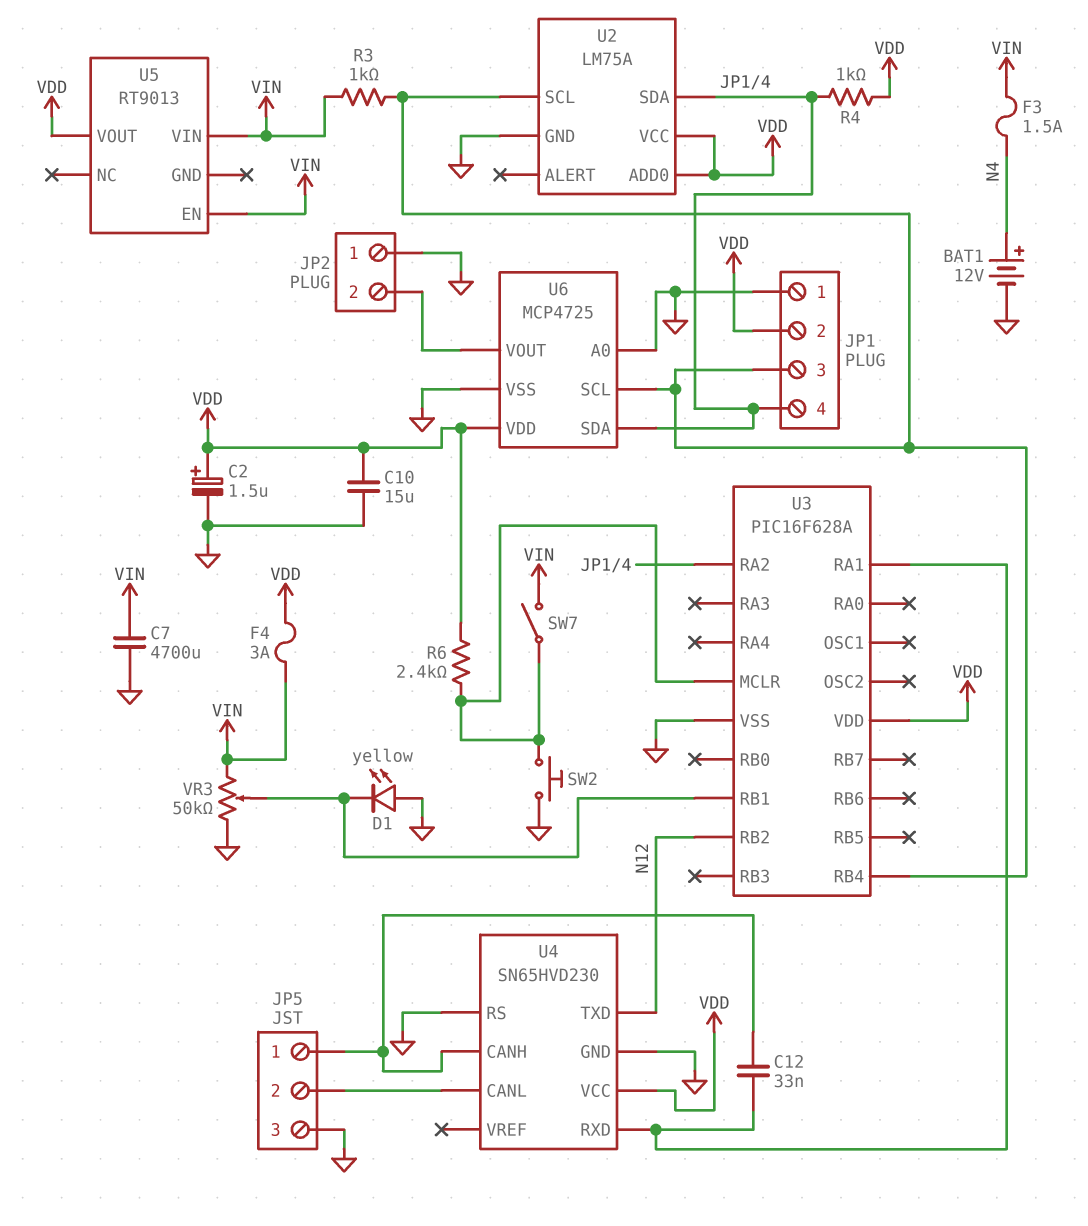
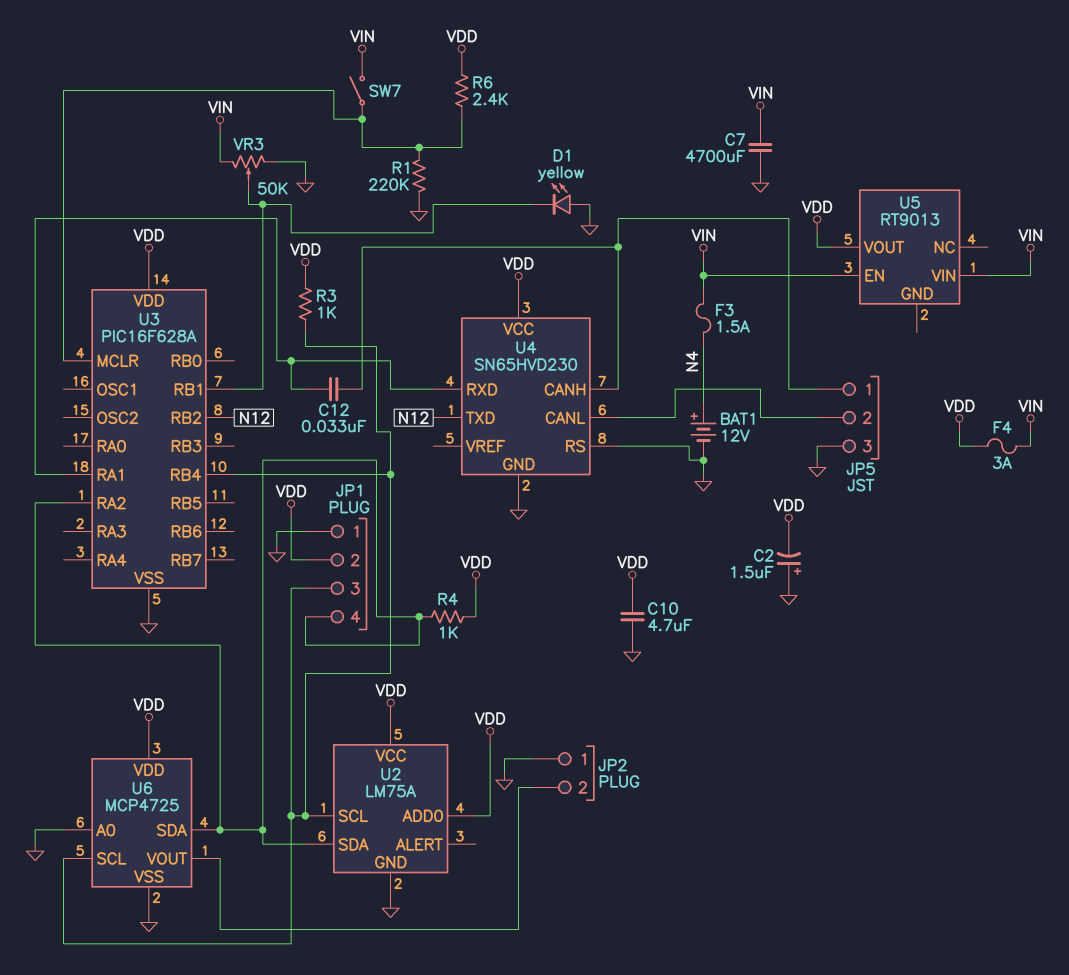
C2: 1.5uF (plus VDD, minus GND) -> 1.5uF (plus GND, minus VDD)
C10: 15uF (GND, VDD) -> 4.7uF (GND, VDD)
R1: none -> 220k (GND, U3/MCLR)
R3: 1k (JP1/3, VIN) -> 1k (JP1/3, VDD)
SW2: button (GND, U3/MCLR) -> none

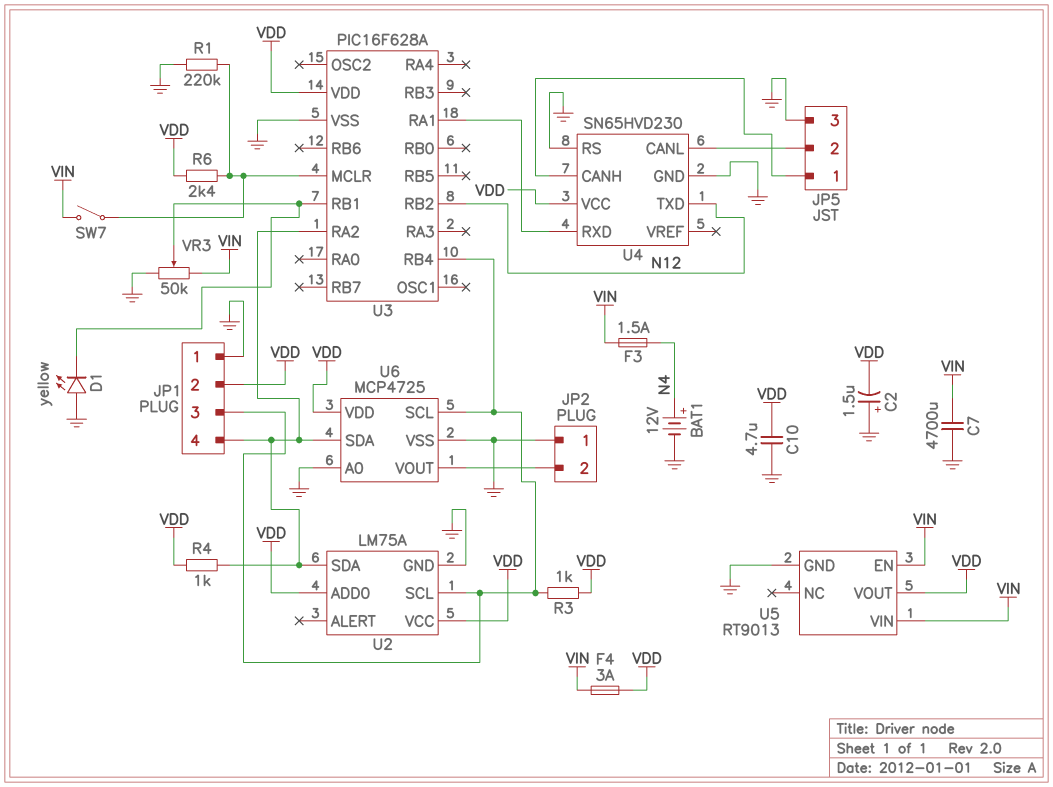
C12: 33nF (JP5/1, U3/RA1) -> none
U5 pin GND: none -> GND

